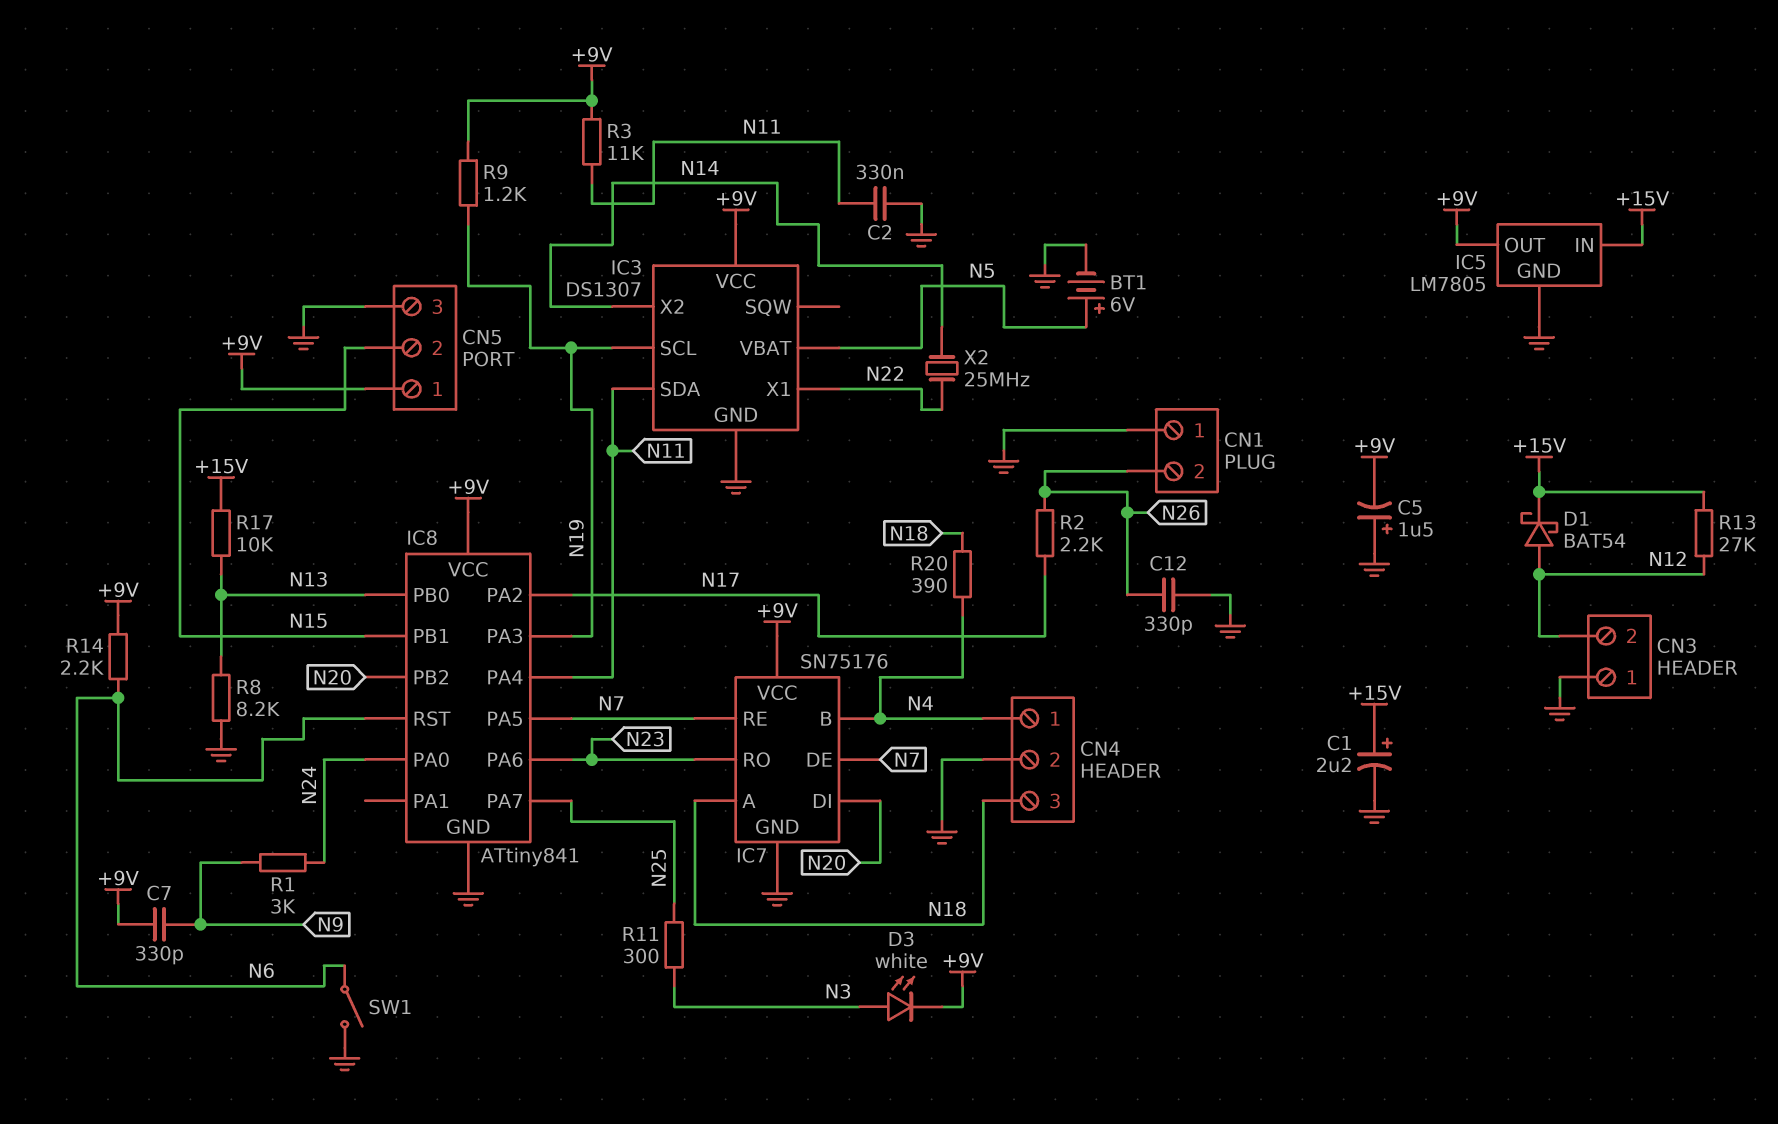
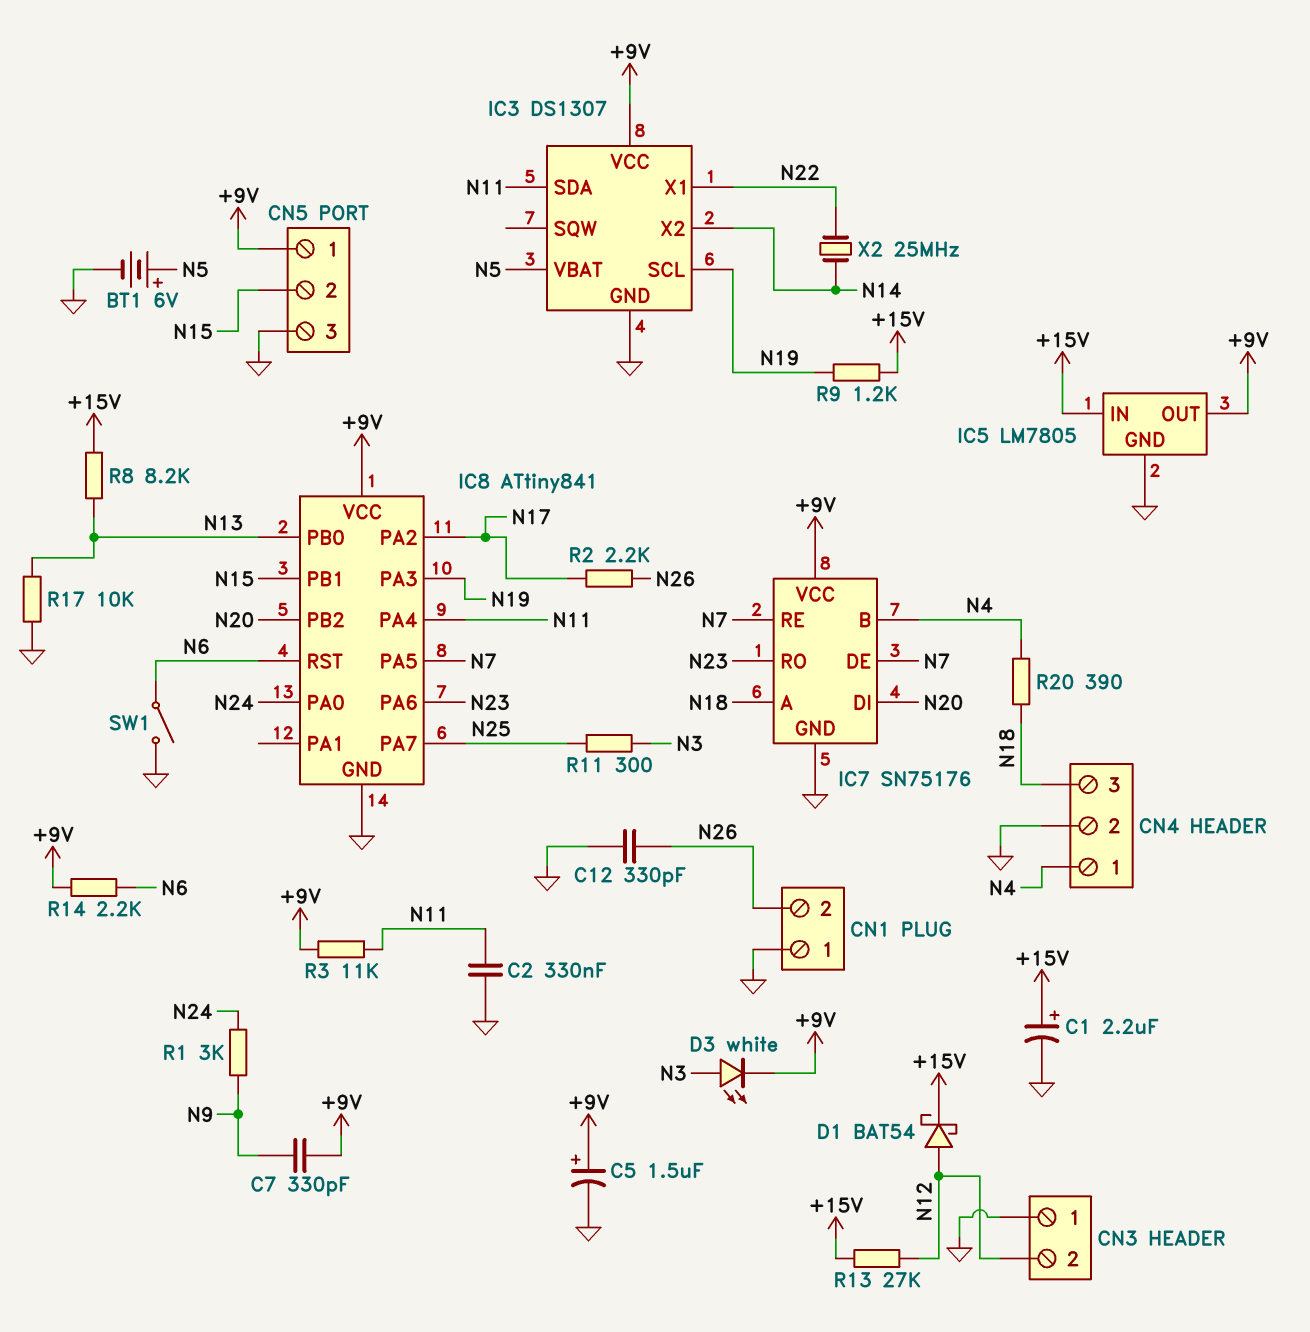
C5: 1.5uF (plus GND, minus +9V) -> 1.5uF (plus +9V, minus GND)
R8: 8.2k (GND, N13) -> 8.2k (+15V, N13)
R9: 1.2k (+9V, N19) -> 1.2k (+15V, N19)
R17: 10k (+15V, N13) -> 10k (GND, N13)

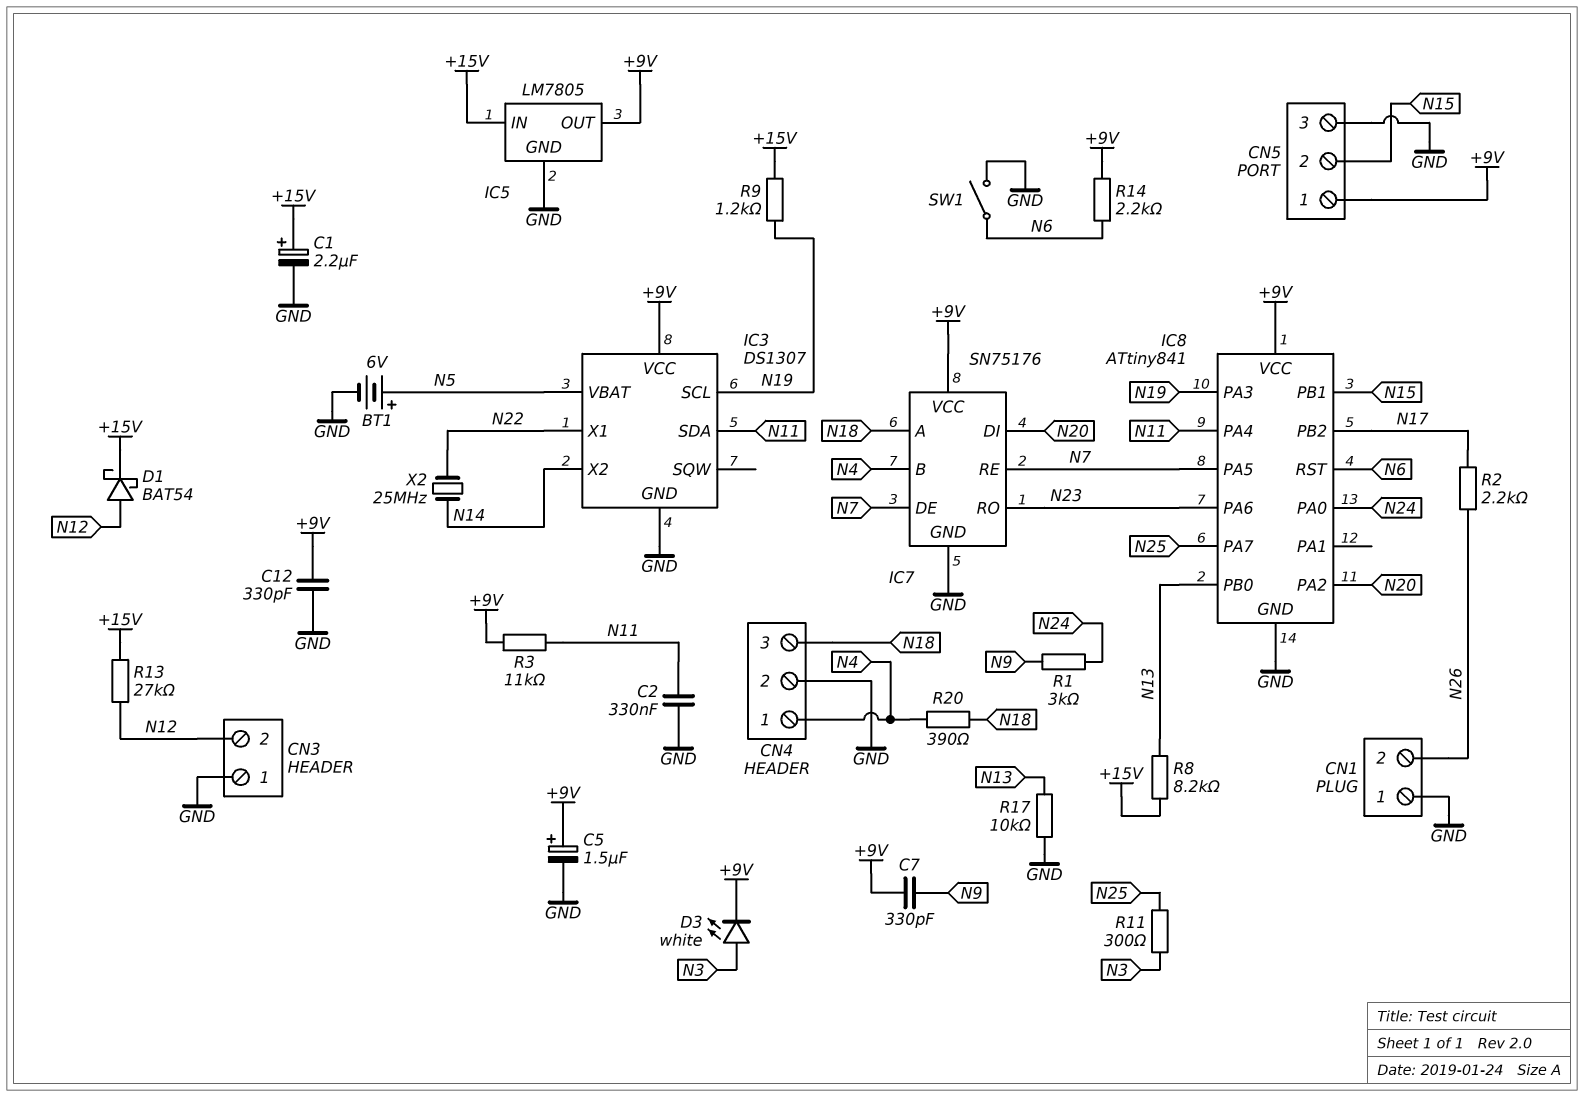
C12: 330pF (GND, N26) -> 330pF (+9V, GND)
IC8 pin PA2: N17 -> N20
IC8 pin PB2: N20 -> N17

